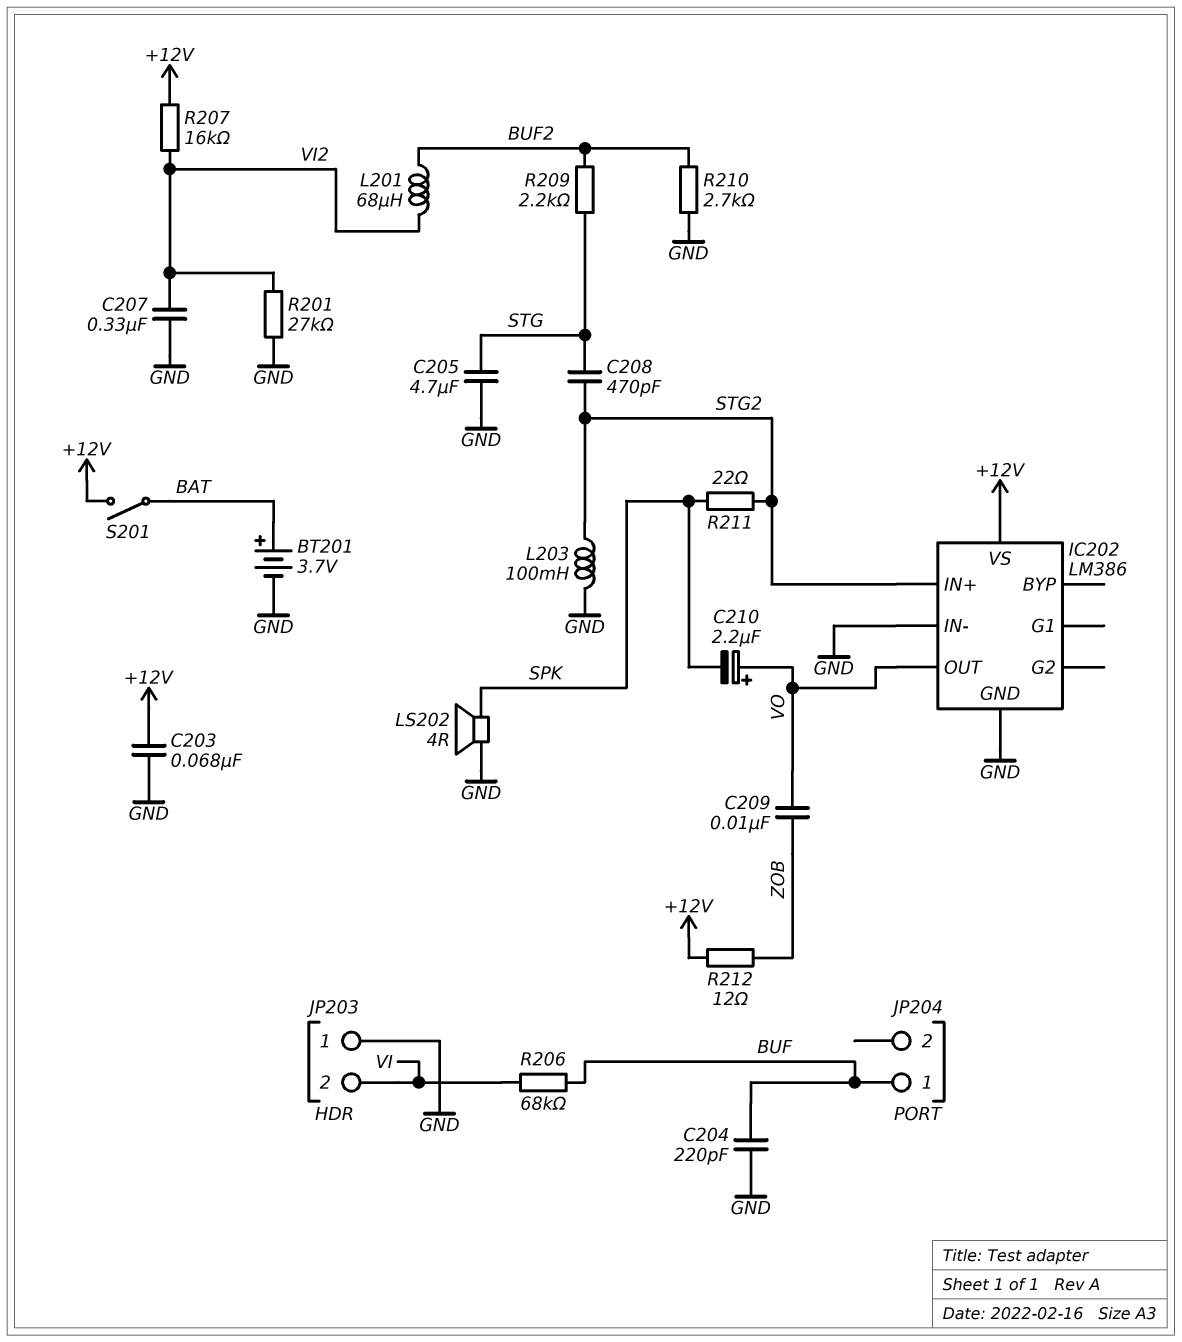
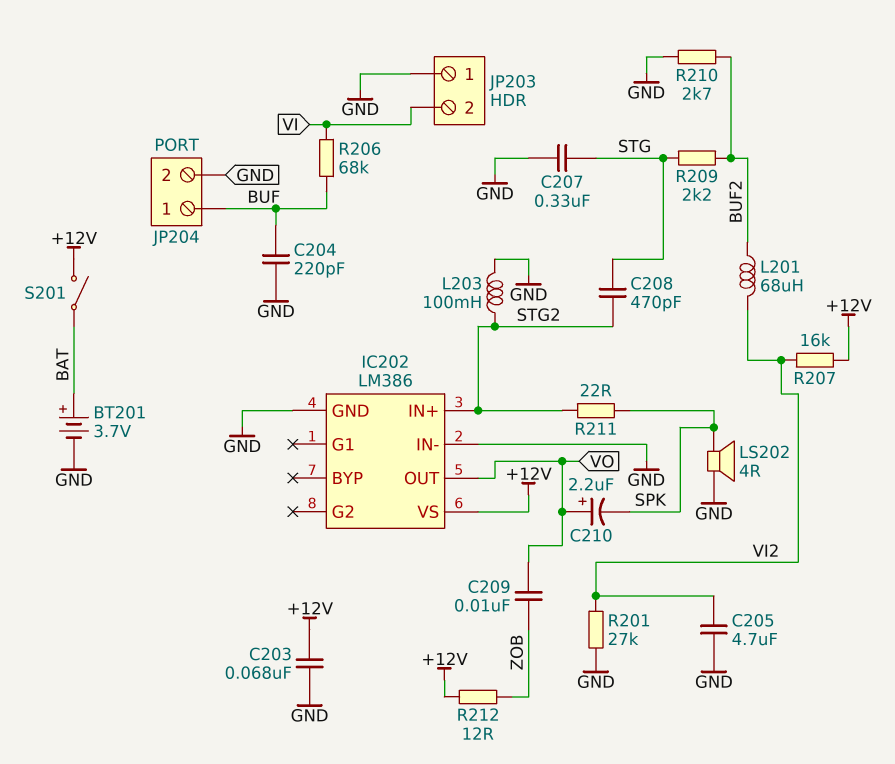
C205: 4.7uF (GND, STG) -> 4.7uF (GND, VI2)
C207: 330nF (GND, VI2) -> 330nF (GND, STG)
JP204 pin 2: none -> GND

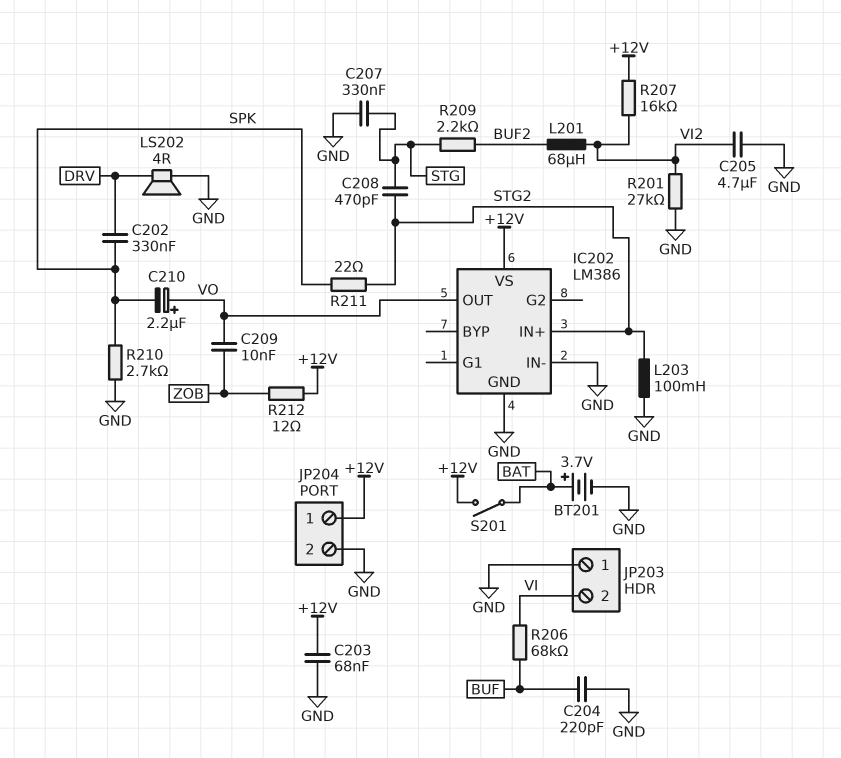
C202: none -> 330nF (DRV, SPK)
JP204 pin 1: BUF -> +12V
LS202: speaker 4R (GND, SPK) -> speaker 4R (DRV, GND)
R210: 2.7k (BUF2, GND) -> 2.7k (GND, SPK)

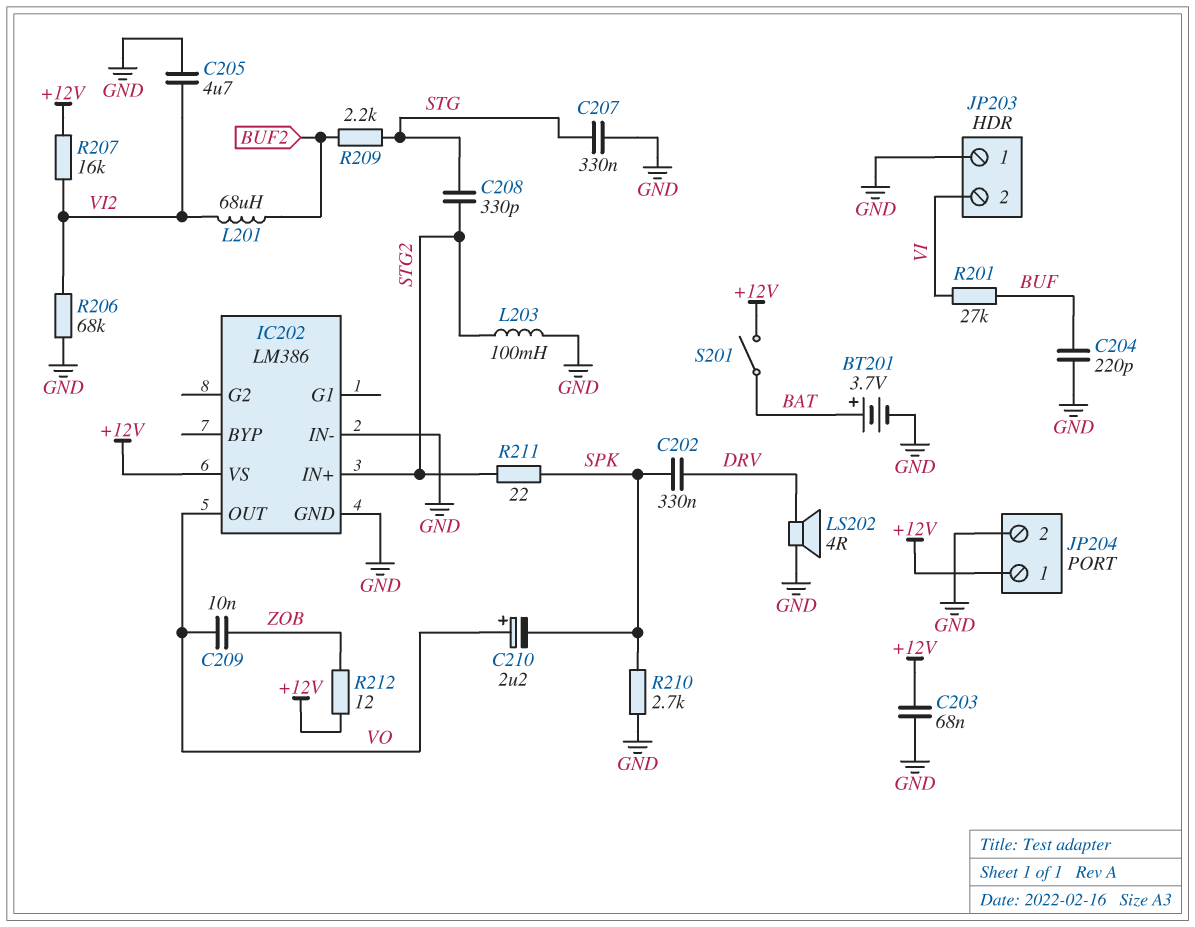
C208: 470pF (STG, STG2) -> 330pF (STG, STG2)
R201: 27k (GND, VI2) -> 27k (BUF, VI)
R206: 68k (BUF, VI) -> 68k (GND, VI2)

